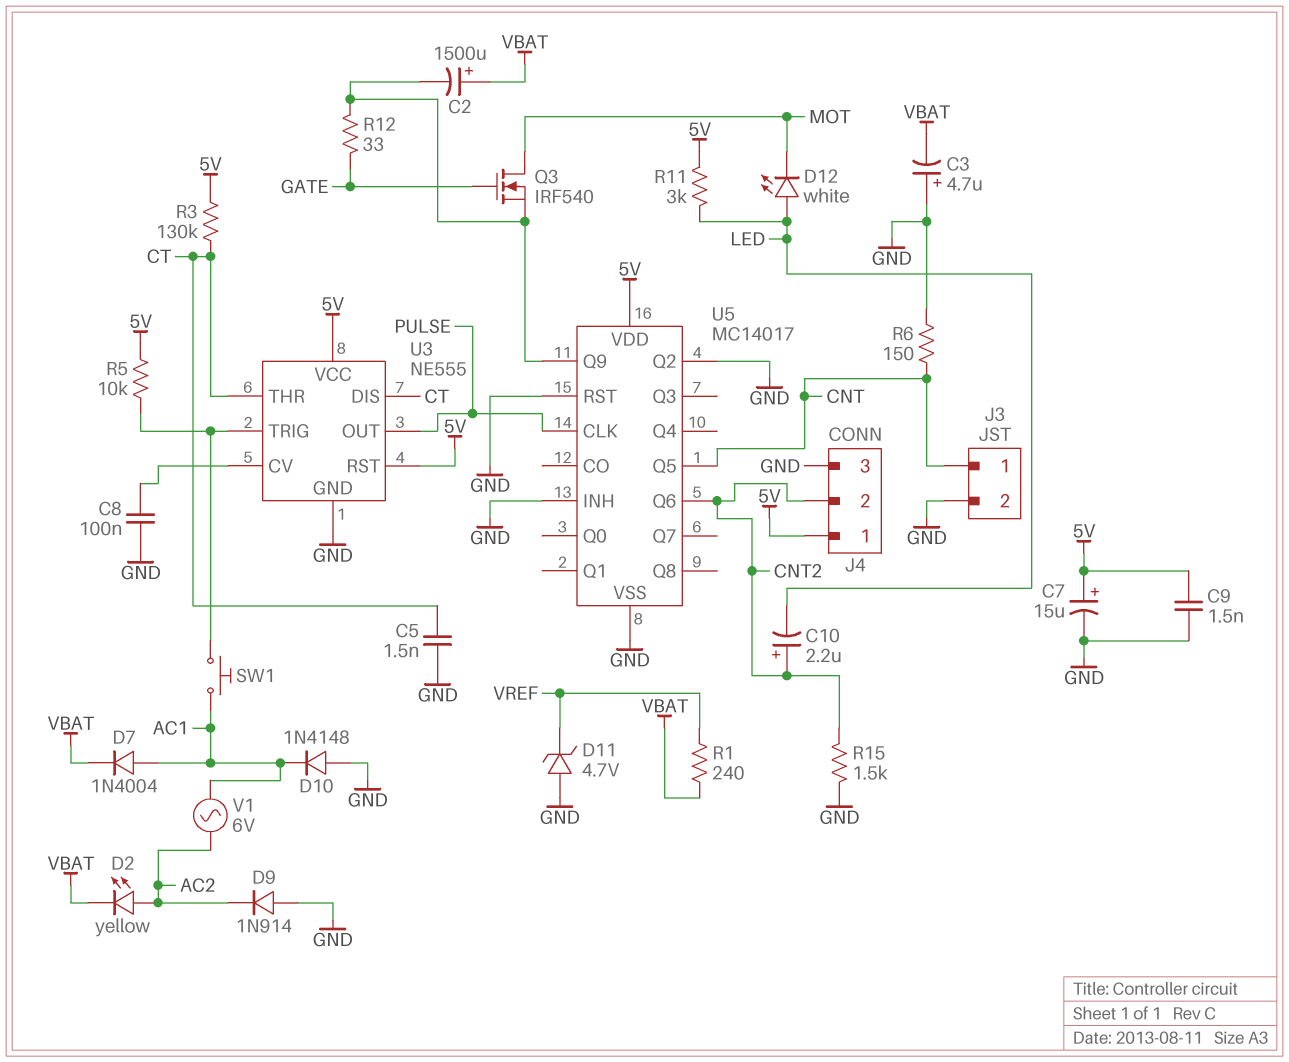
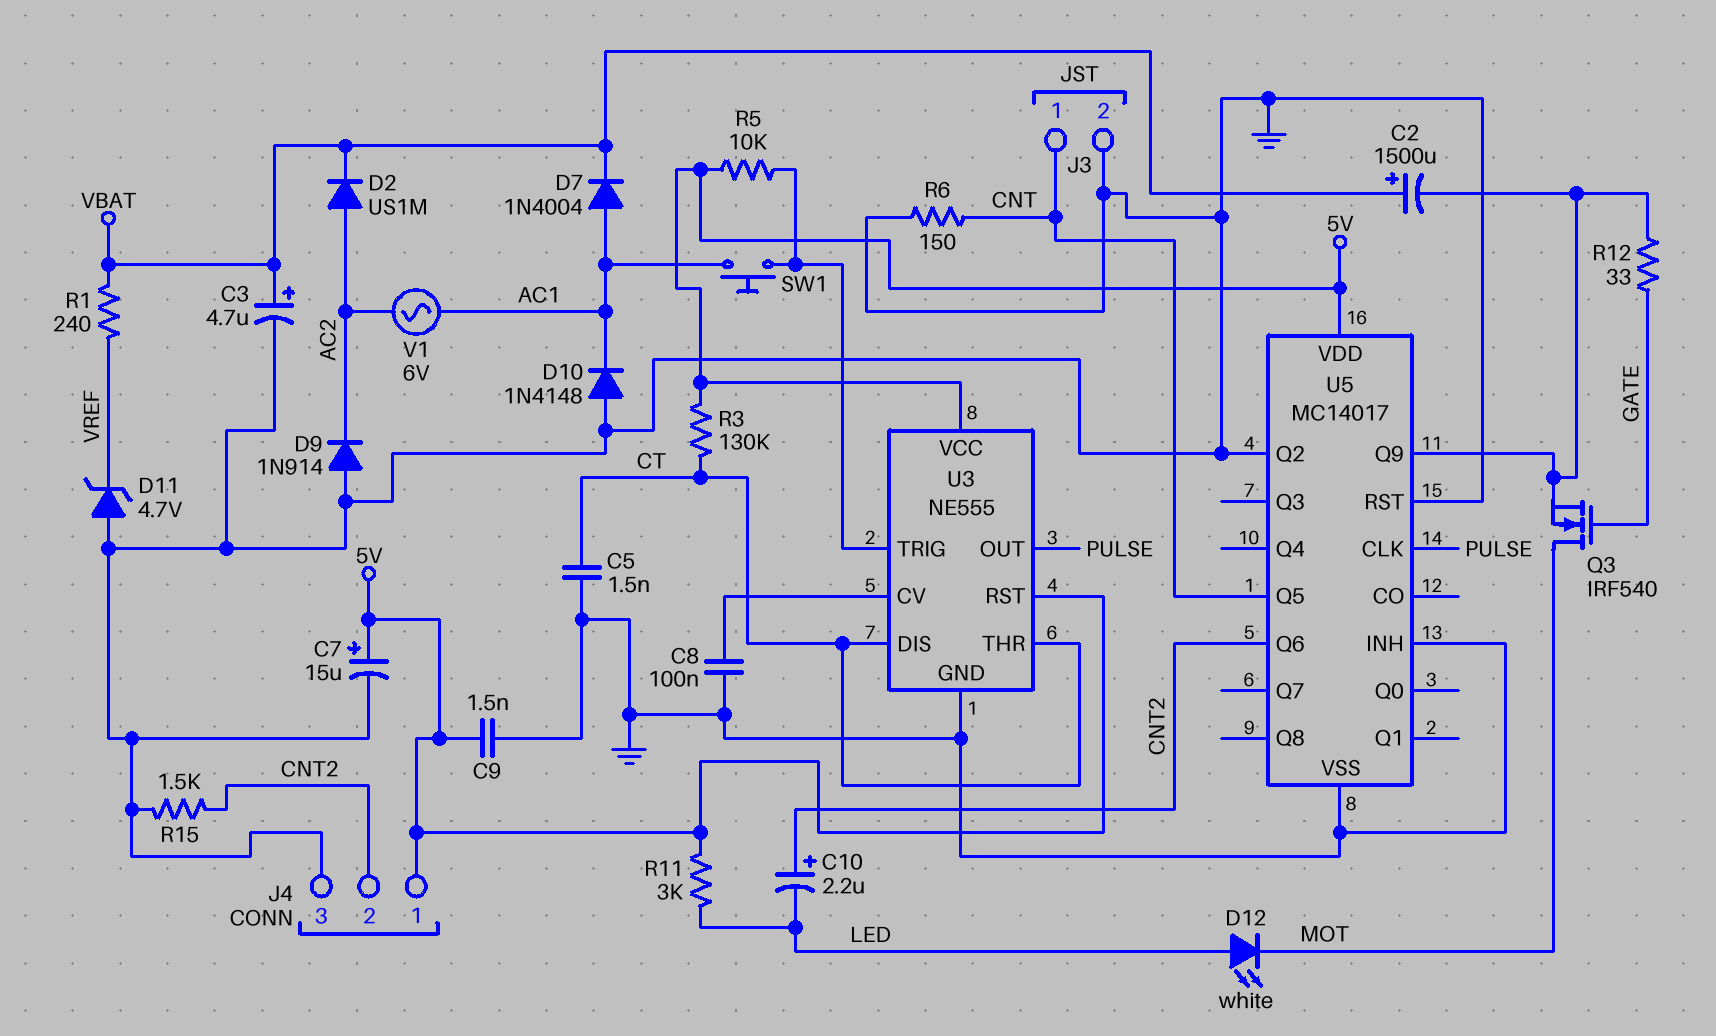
C3: 4.7uF (plus GND, minus VBAT) -> 4.7uF (plus VBAT, minus GND)
D2: LED yellow (A AC2, K VBAT) -> diode US1M (A AC2, K VBAT)

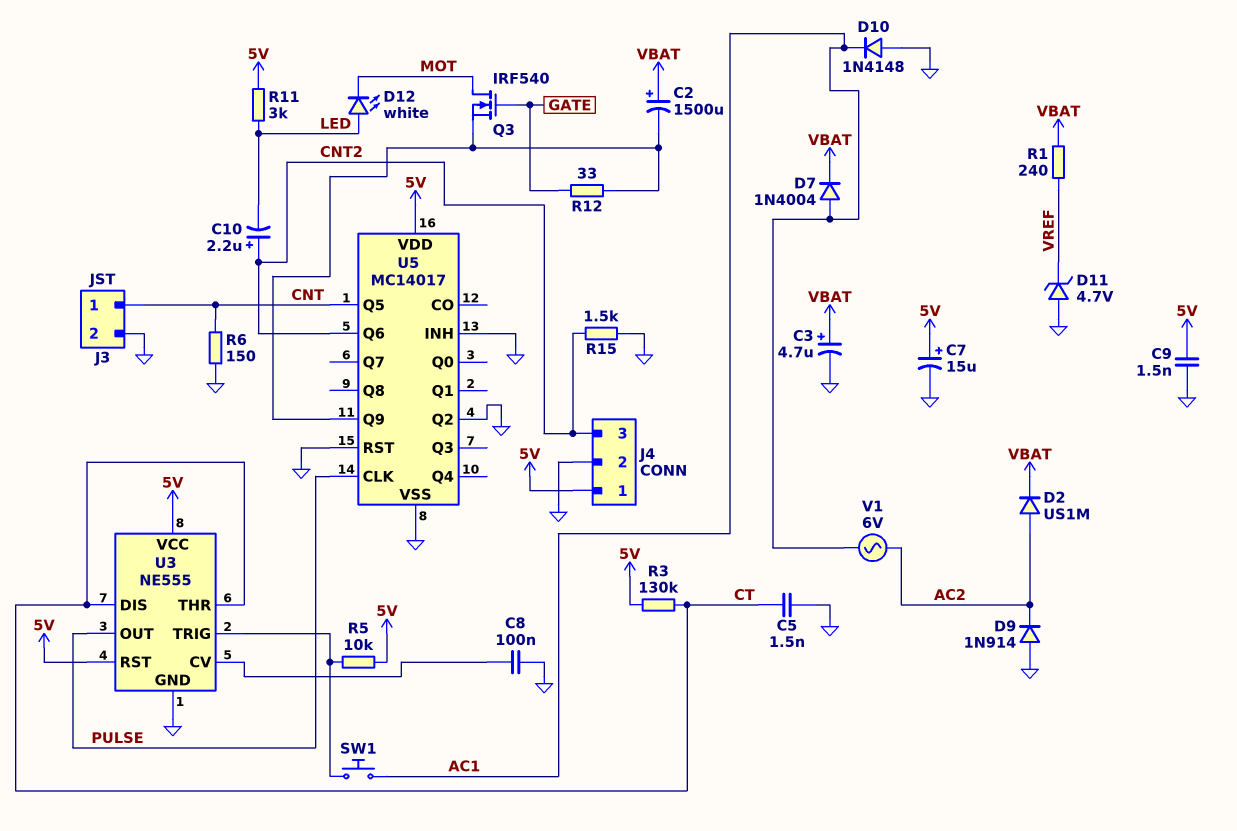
J4 pin 2: CNT2 -> GND
J4 pin 3: GND -> CNT2

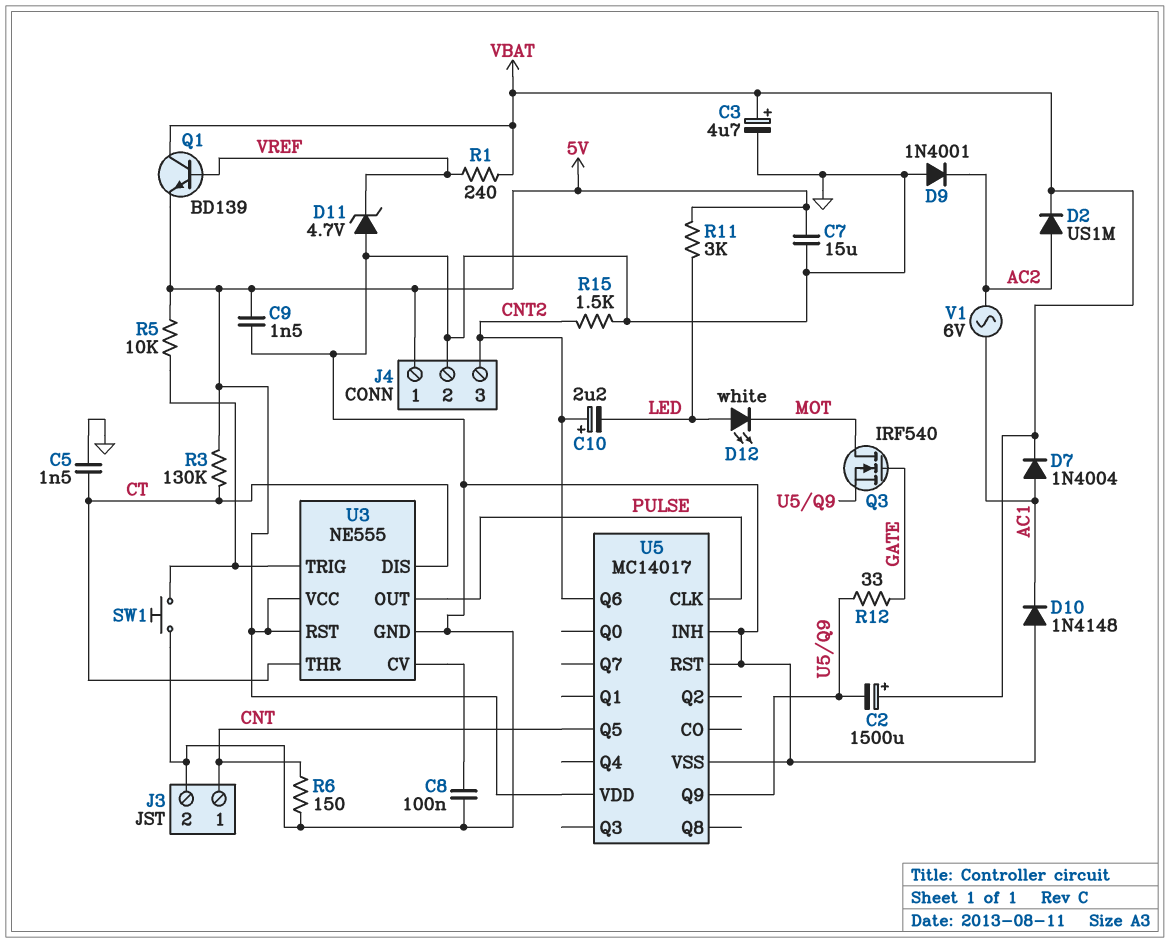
C7: 15uF (plus 5V, minus GND) -> 15uF (5V, GND)
D9: diode 1N914 (A GND, K AC2) -> diode 1N4001 (A GND, K AC2)
Q1: none -> NPN BD139 (B VREF, C VBAT, E 5V)
SW1: button (AC1, U3/TRIG) -> button (GND, U3/TRIG)
U5 pin Q2: GND -> none

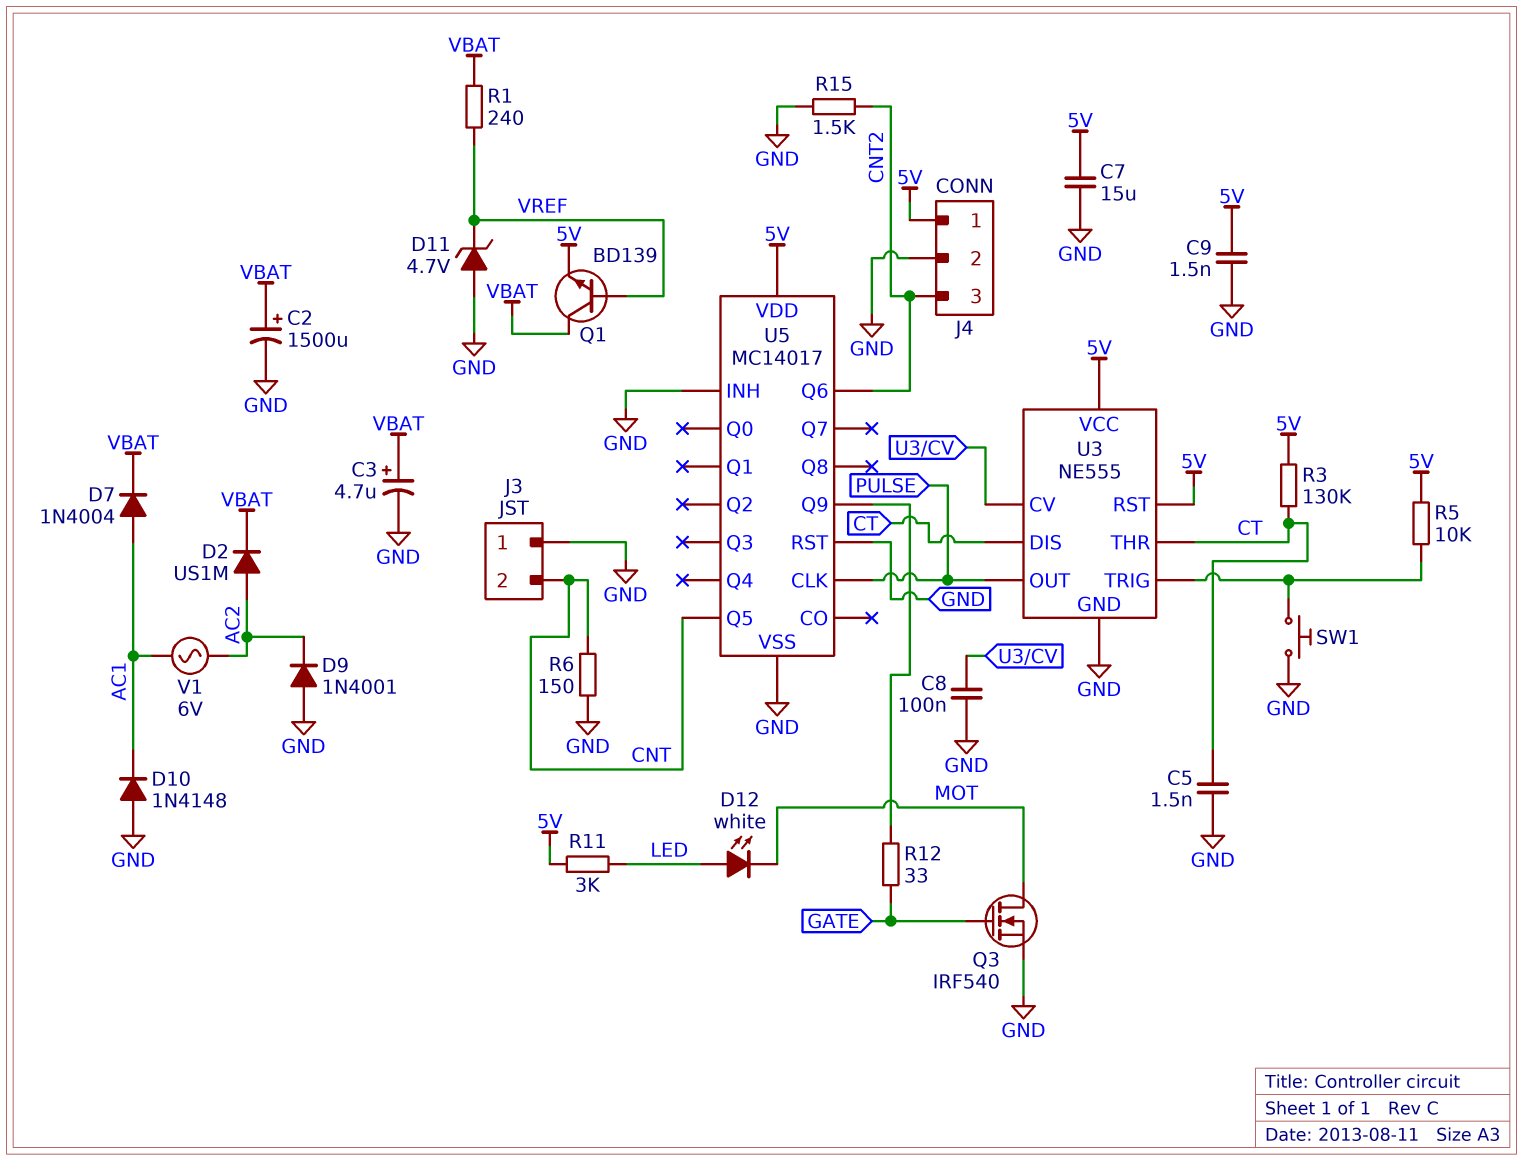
C2: 1500uF (plus VBAT, minus U5/Q9) -> 1500uF (plus VBAT, minus GND)
C10: 2.2uF (plus CNT2, minus LED) -> none
J3 pin 1: CNT -> GND
J3 pin 2: GND -> CNT
Q3: NMOS IRF540 (G GATE, D MOT, S U5/Q9) -> NMOS IRF540 (G GATE, D MOT, S GND)

